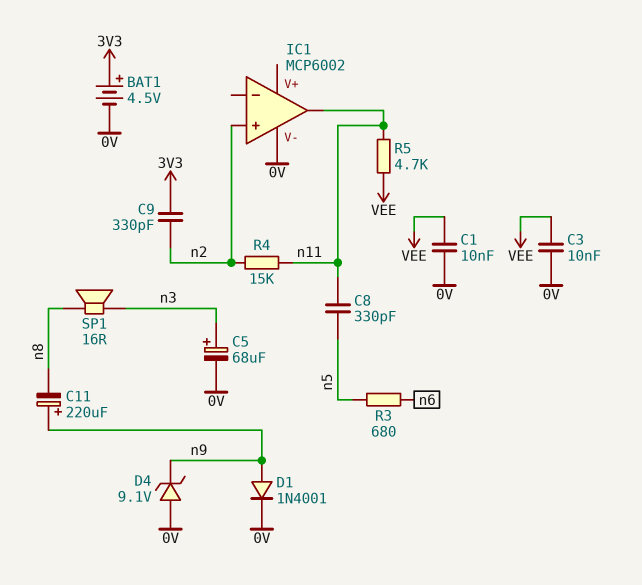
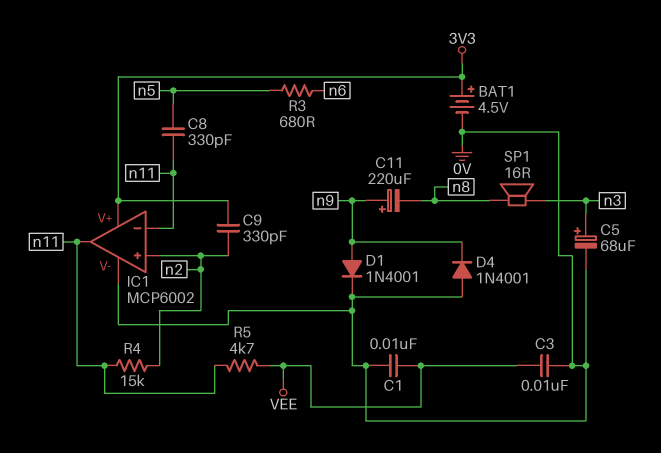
D4: zener 9.1V (A 0V, K n9) -> diode 1N4001 (A 0V, K n9)
IC1 pin V+: none -> 3V3
IC1 pin in-: none -> n11

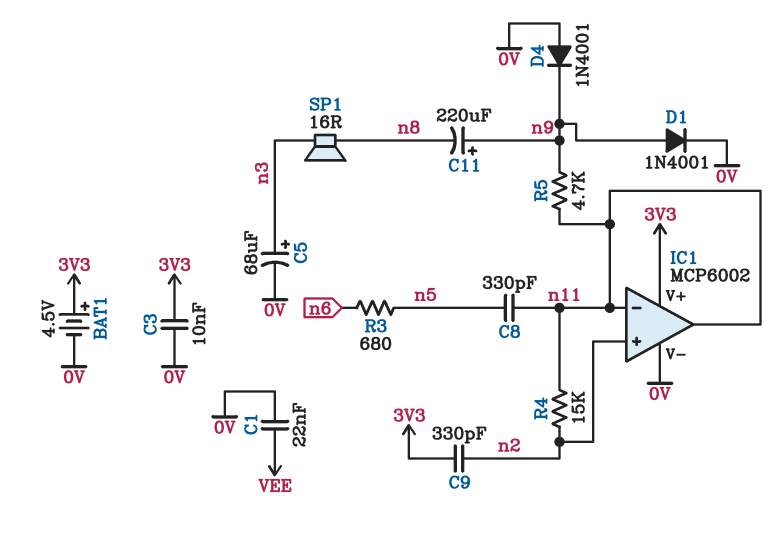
C1: 10nF (0V, VEE) -> 22nF (0V, VEE)
C3: 10nF (0V, VEE) -> 10nF (0V, 3V3)
R5: 4.7k (VEE, n11) -> 4.7k (n9, n11)

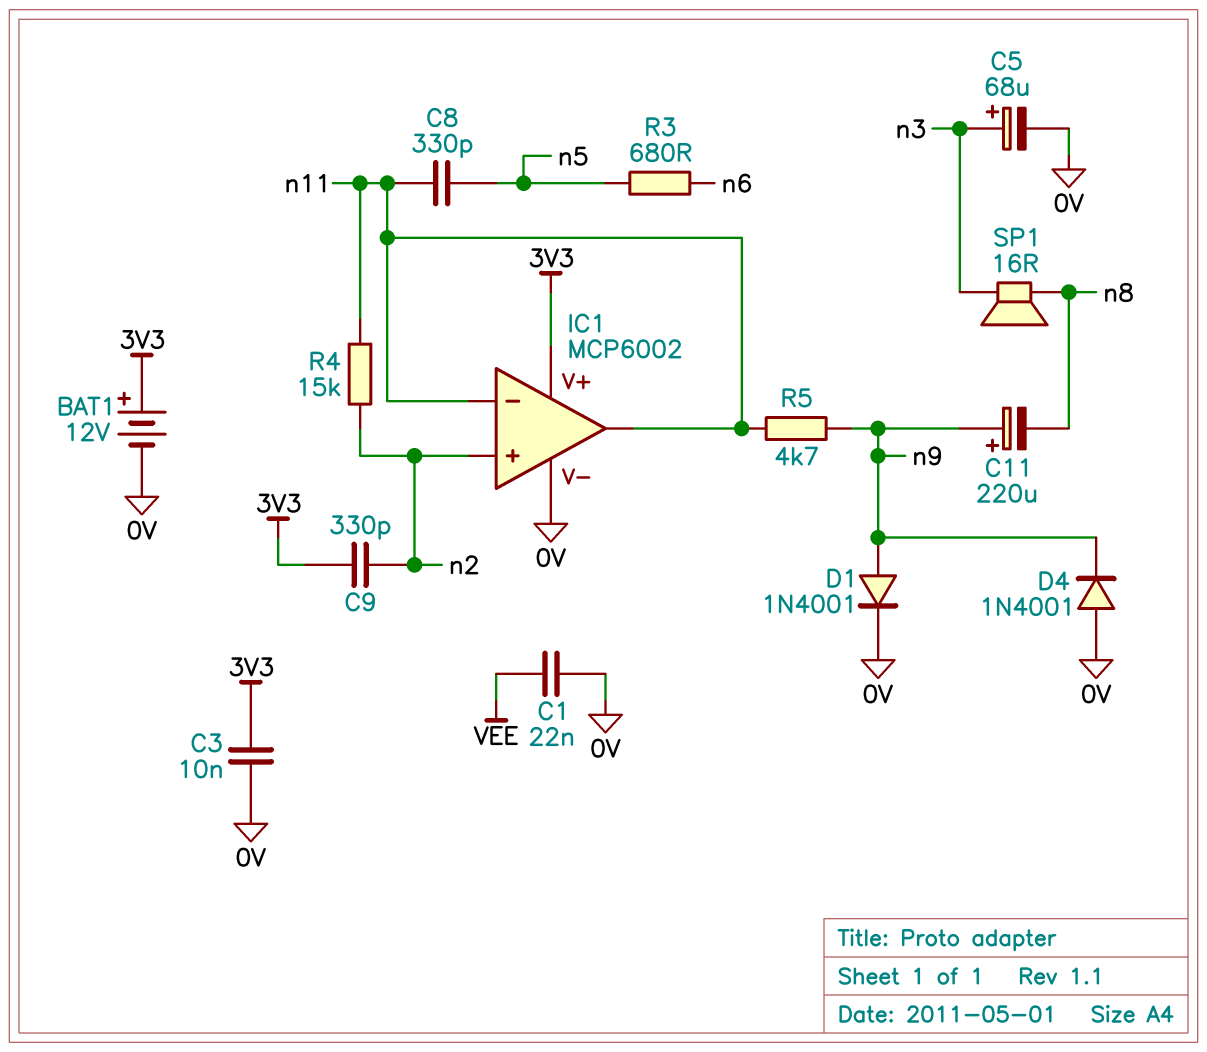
BAT1: 4.5V (plus 3V3, minus 0V) -> 12V (plus 3V3, minus 0V)

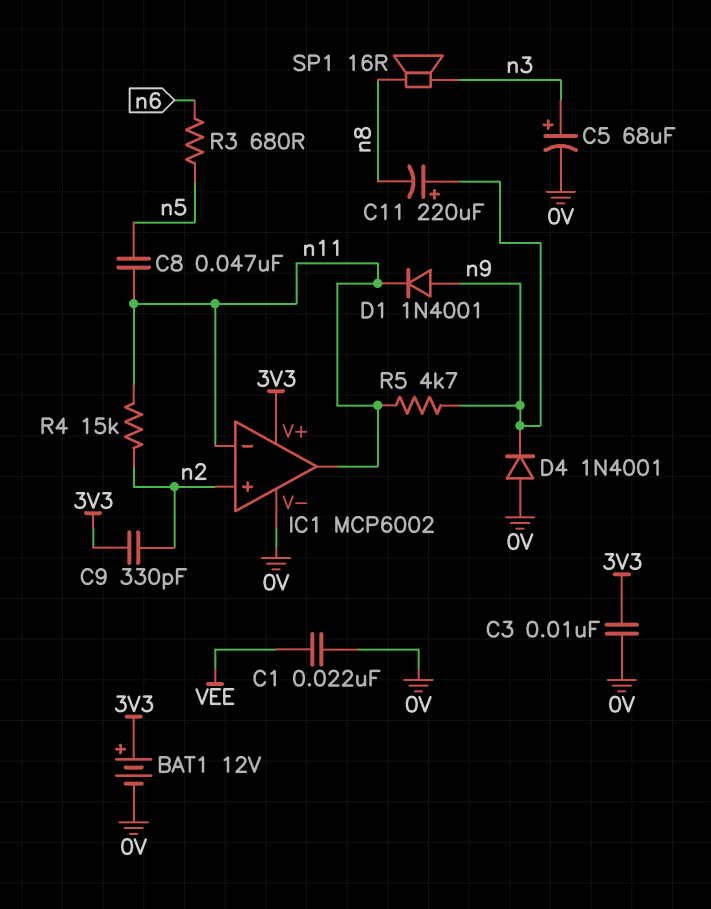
C8: 330pF (n5, n11) -> 47nF (n5, n11)
D1: diode 1N4001 (A n9, K 0V) -> diode 1N4001 (A n9, K n11)

